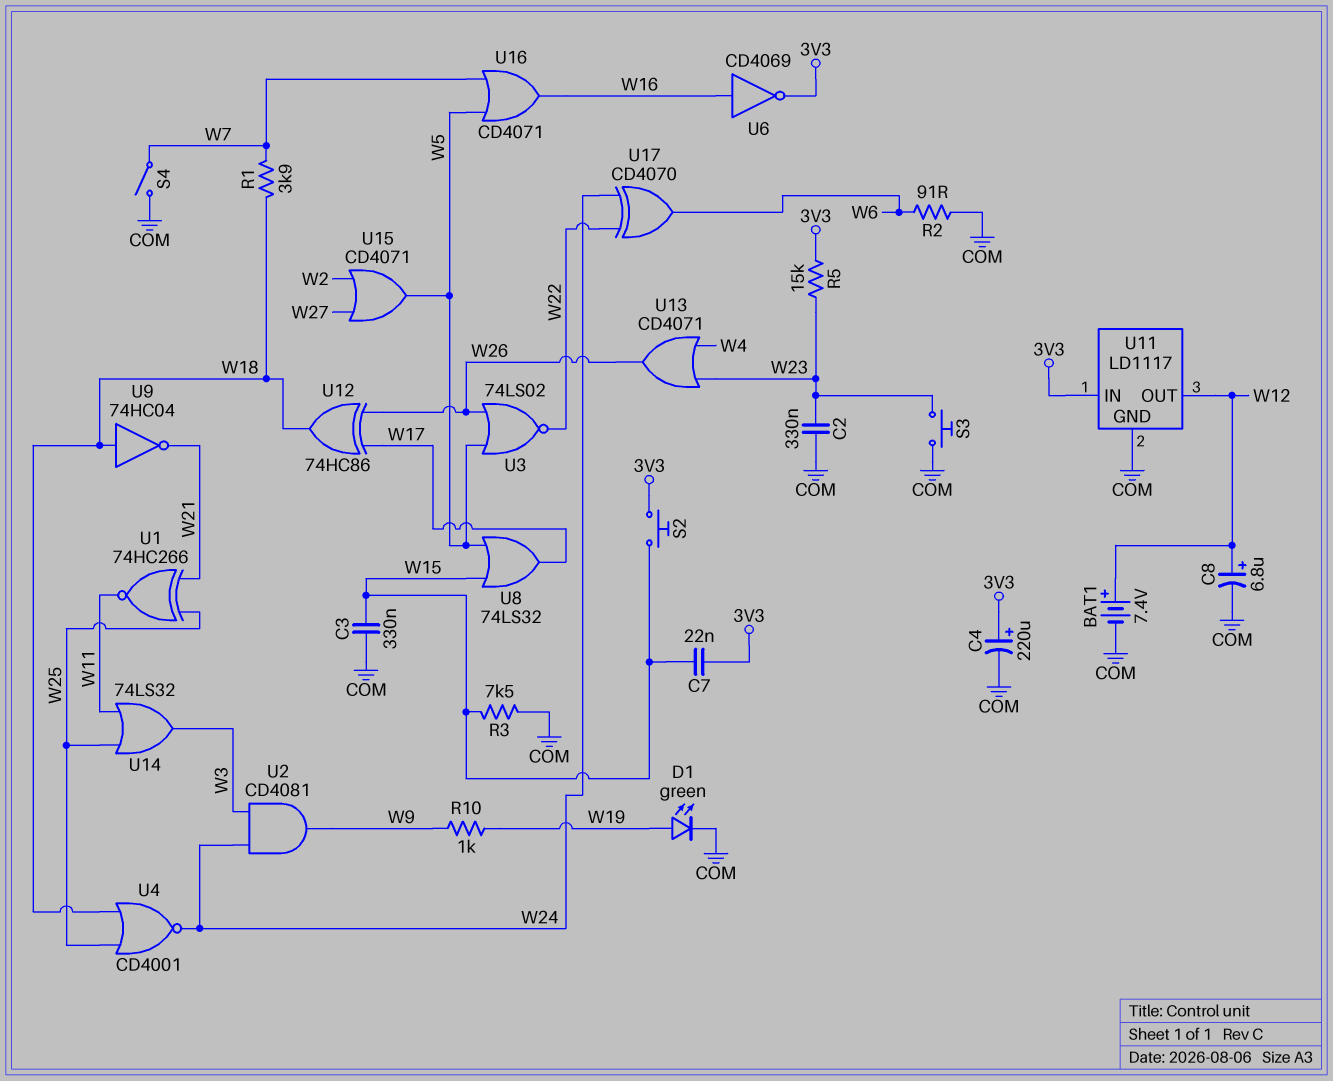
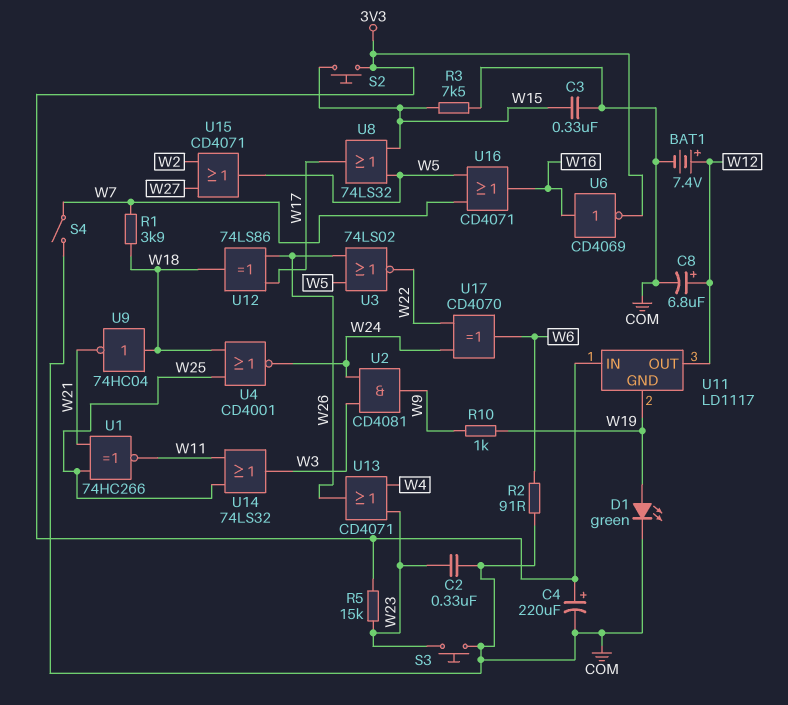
C7: 22nF (3V3, W15) -> none
U11 pin GND: COM -> W19
U12: XOR 74HC86 (in W17, in W26, out W18) -> XOR 74LS86 (in W17, in W26, out W18)

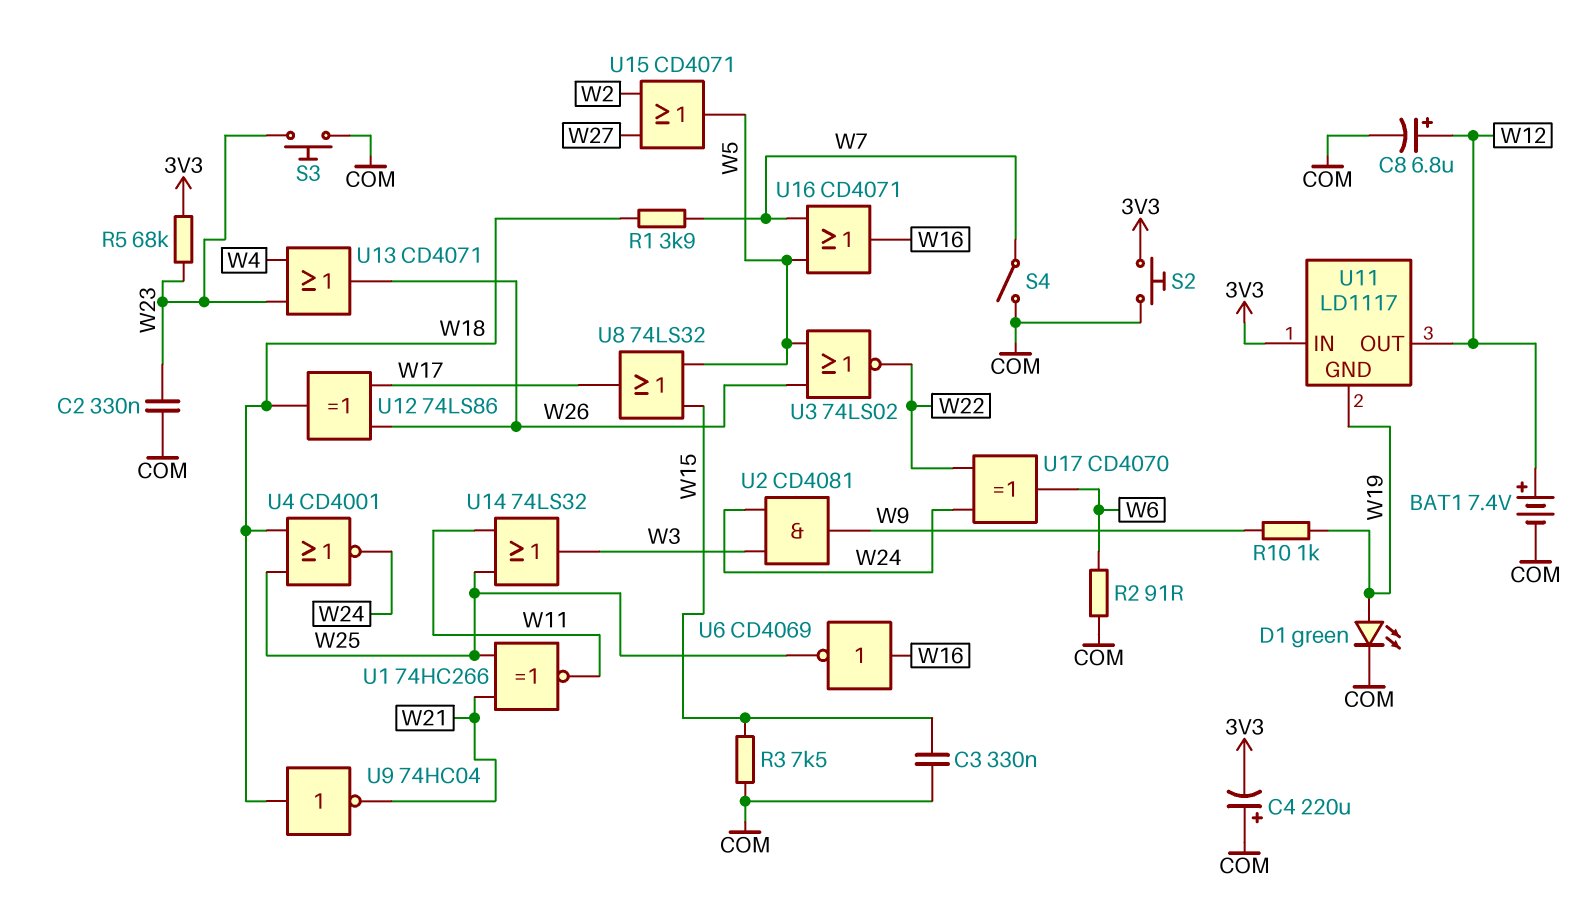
C4: 220uF (plus 3V3, minus COM) -> 220uF (plus COM, minus 3V3)
R5: 15k (3V3, W23) -> 68k (3V3, W23)
S2: button (3V3, W15) -> button (3V3, COM)
U6: NOT CD4069 (in W16, out 3V3) -> NOT CD4069 (in W16, out W25)

